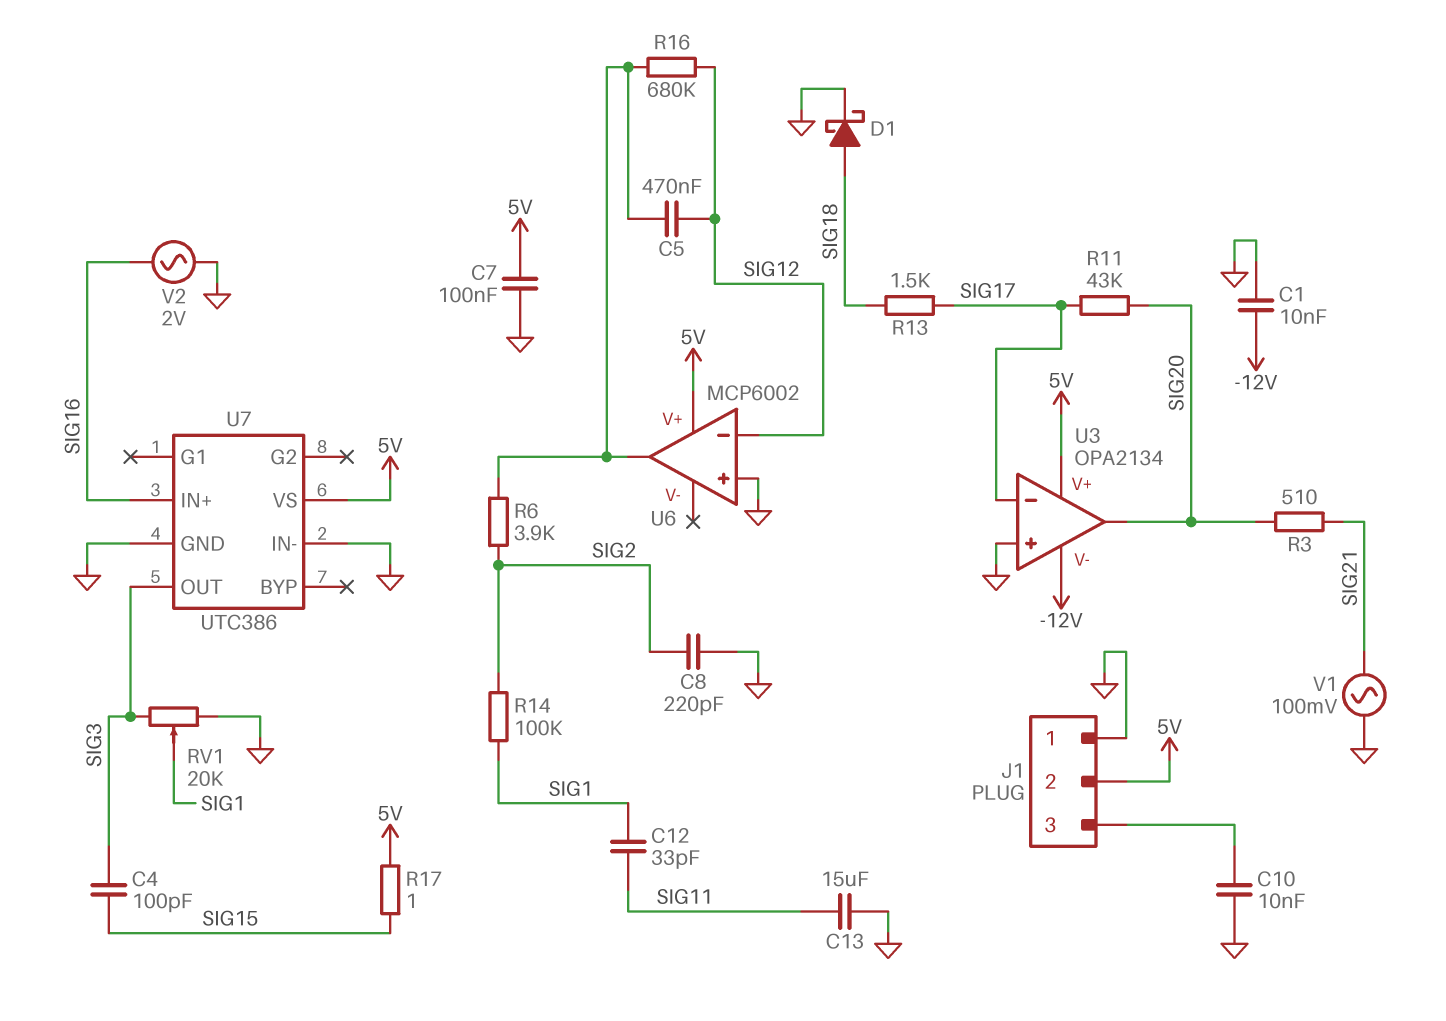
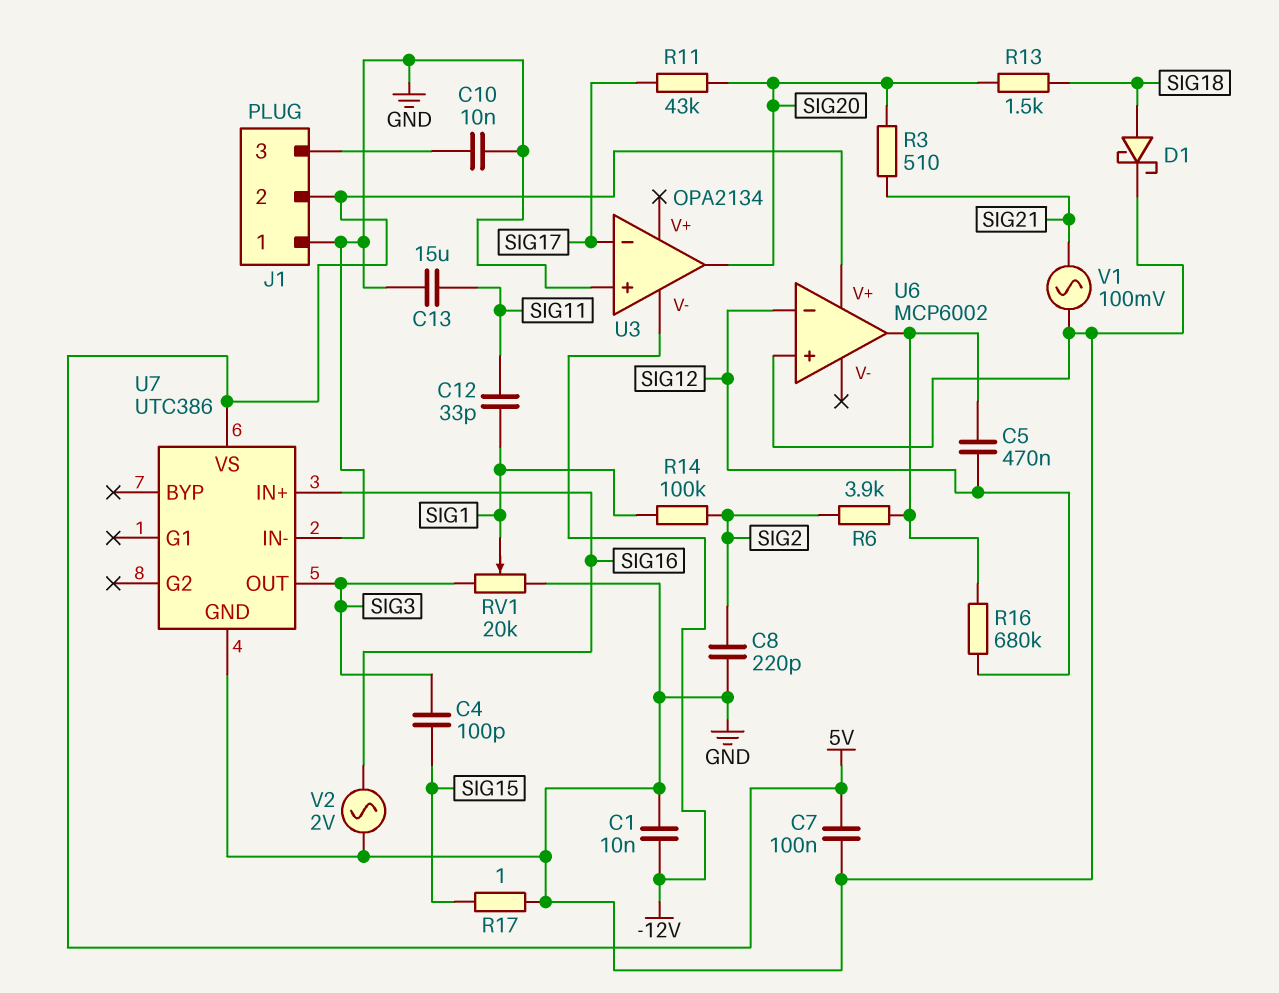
R13: 1.5k (SIG17, SIG18) -> 1.5k (SIG18, SIG20)
R17: 1 (5V, SIG15) -> 1 (GND, SIG15)
U3 pin V+: 5V -> none

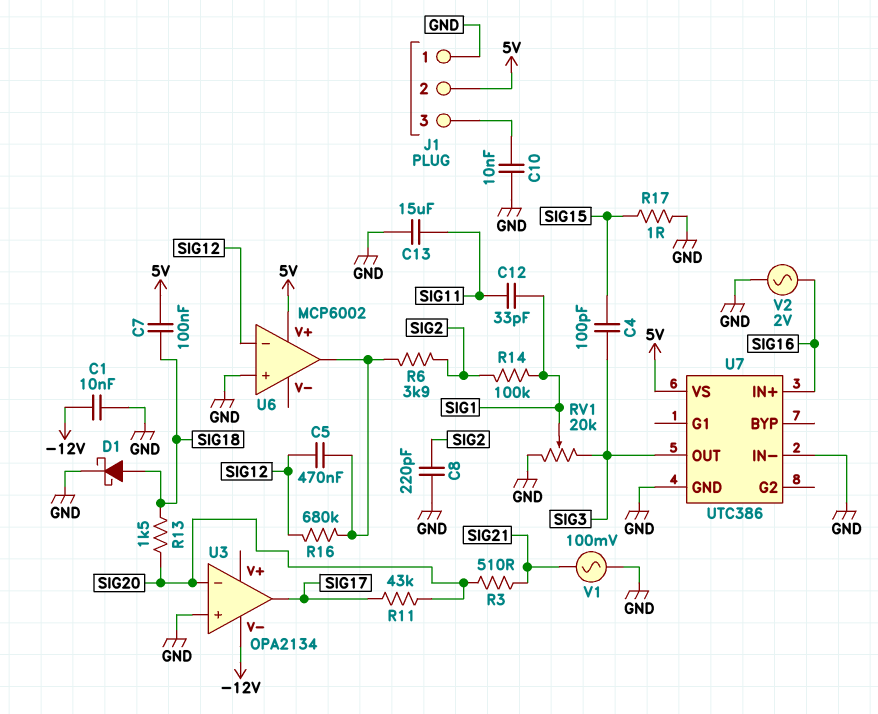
C7: 100nF (5V, GND) -> 100nF (5V, SIG18)
U3 pin in-: SIG17 -> SIG20
U3 pin out: SIG20 -> SIG17

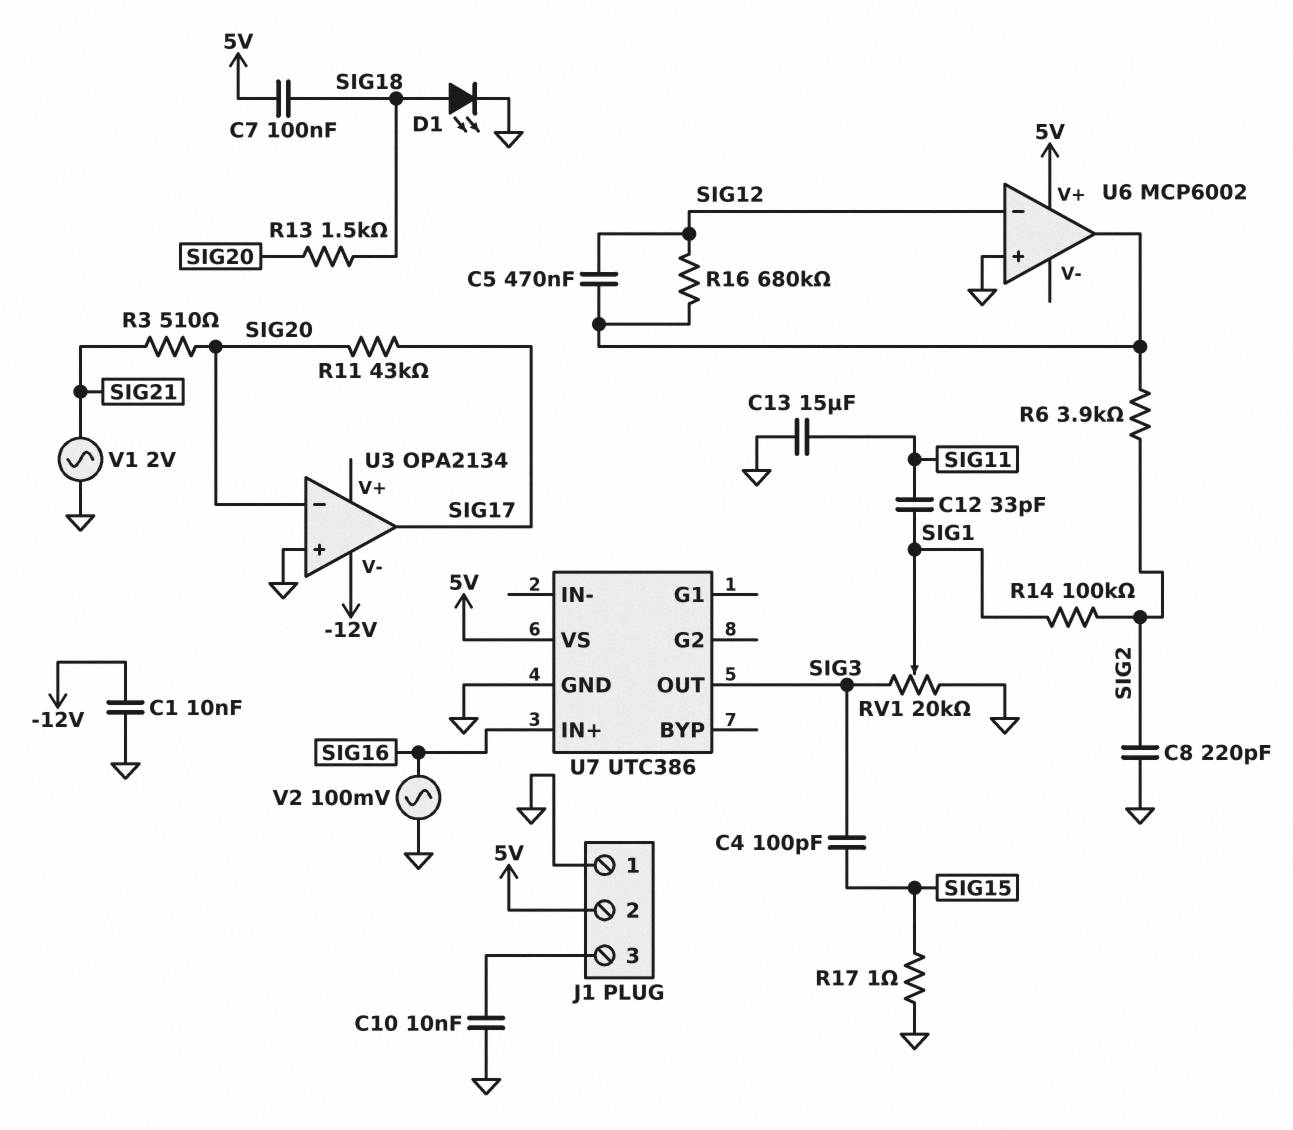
D1: schottky (A SIG18, K GND) -> LED (A SIG18, K GND)
U7 pin IN-: GND -> none
V1: AC 100mV (GND, SIG21) -> AC 2V (GND, SIG21)
V2: AC 2V (GND, SIG16) -> AC 100mV (GND, SIG16)

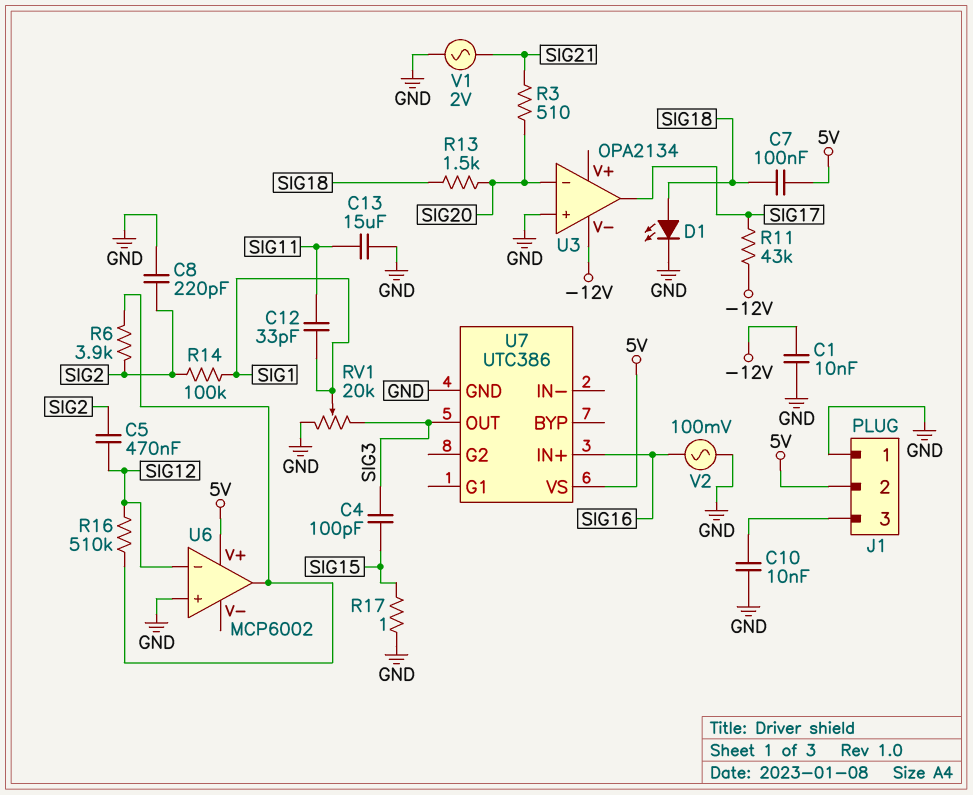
C5: 470nF (SIG12, U6/out) -> 470nF (SIG2, SIG12)
R11: 43k (SIG17, SIG20) -> 43k (-12V, SIG17)
R16: 680k (SIG12, U6/out) -> 510k (SIG12, U6/out)

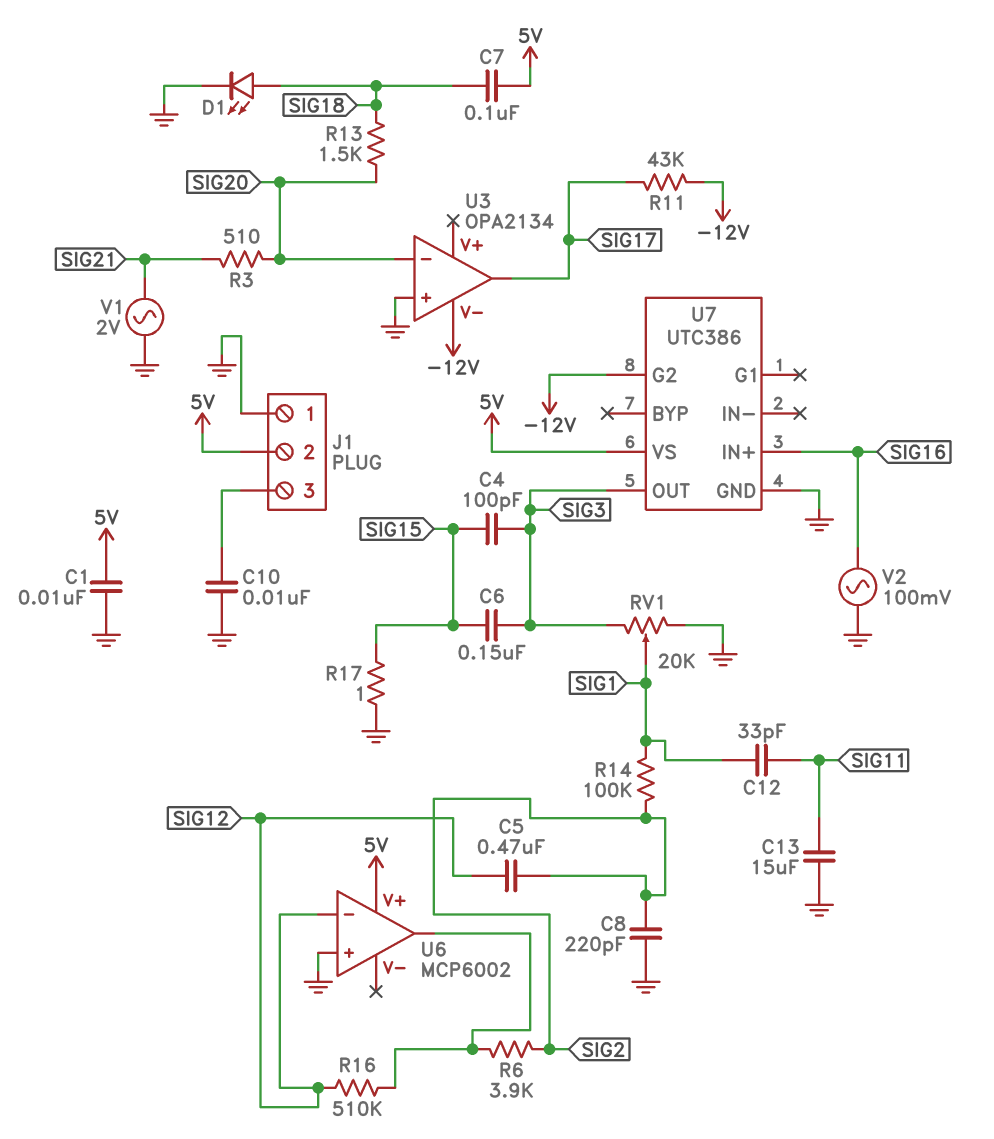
C1: 10nF (-12V, GND) -> 10nF (5V, GND)
C6: none -> 150nF (SIG3, SIG15)
U7 pin G2: none -> -12V

